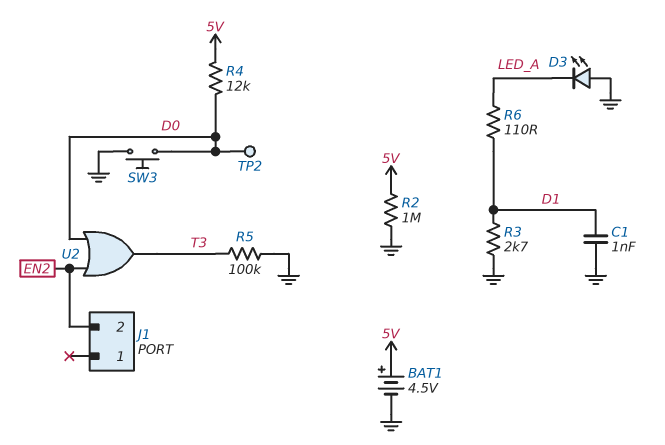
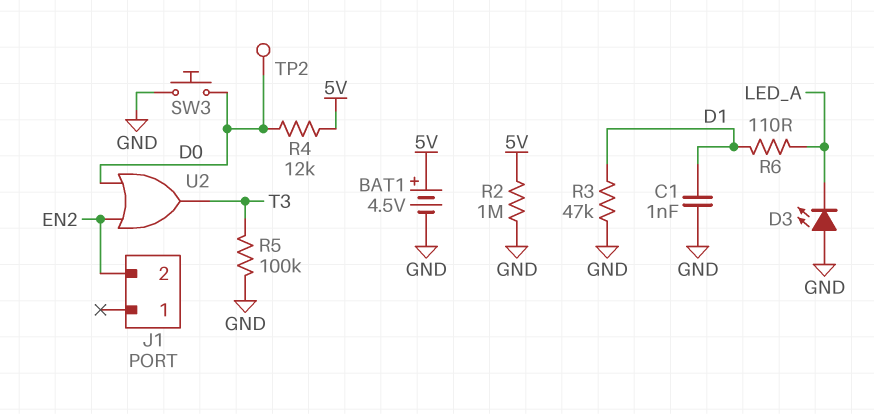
R3: 2.7k (D1, GND) -> 47k (D1, GND)

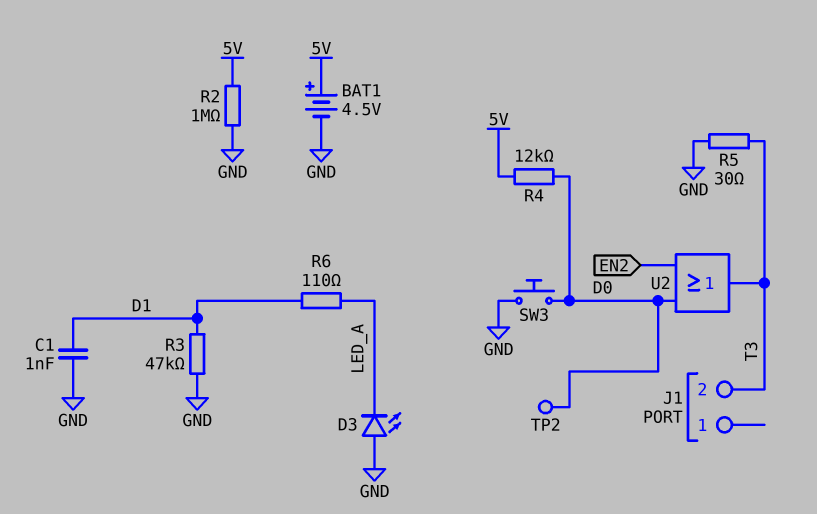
J1 pin 2: EN2 -> T3
R5: 100k (GND, T3) -> 30 (GND, T3)

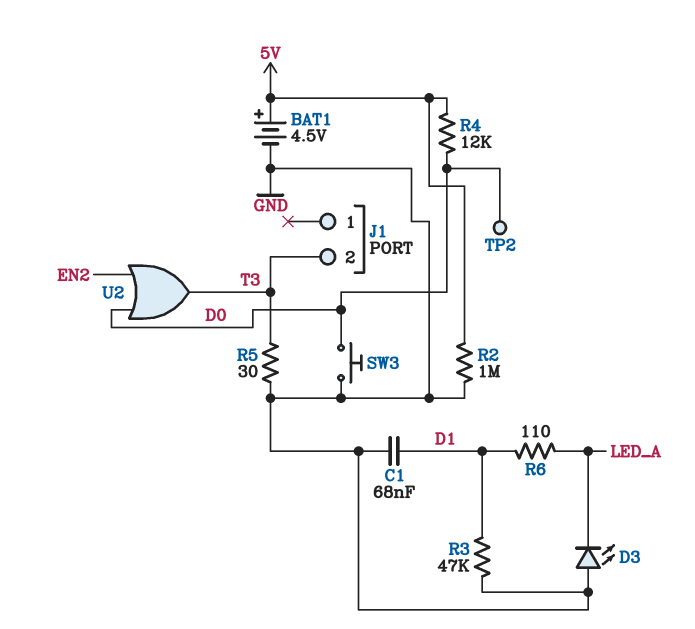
C1: 1nF (D1, GND) -> 68nF (D1, GND)

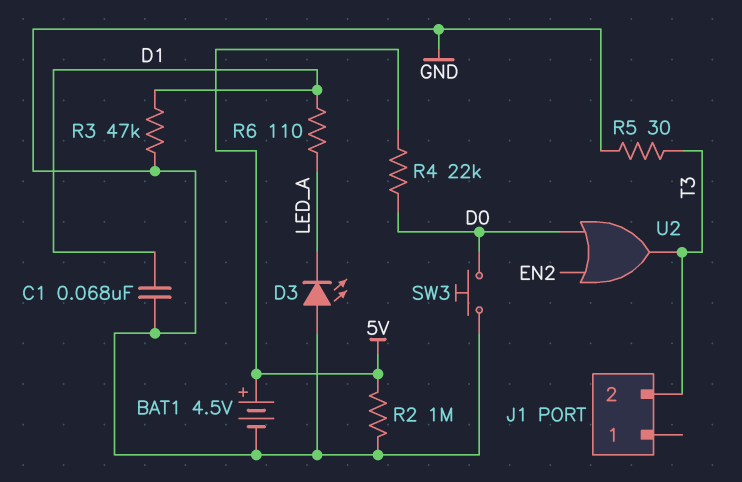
R4: 12k (5V, D0) -> 22k (5V, D0)
TP2: test point (D0) -> none

